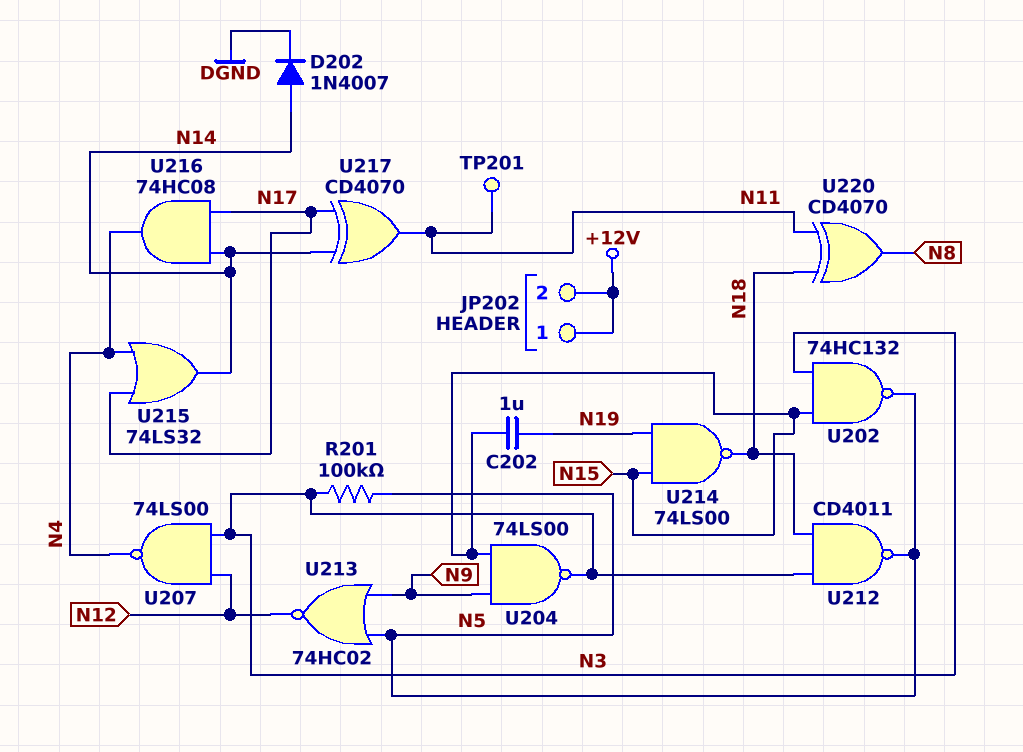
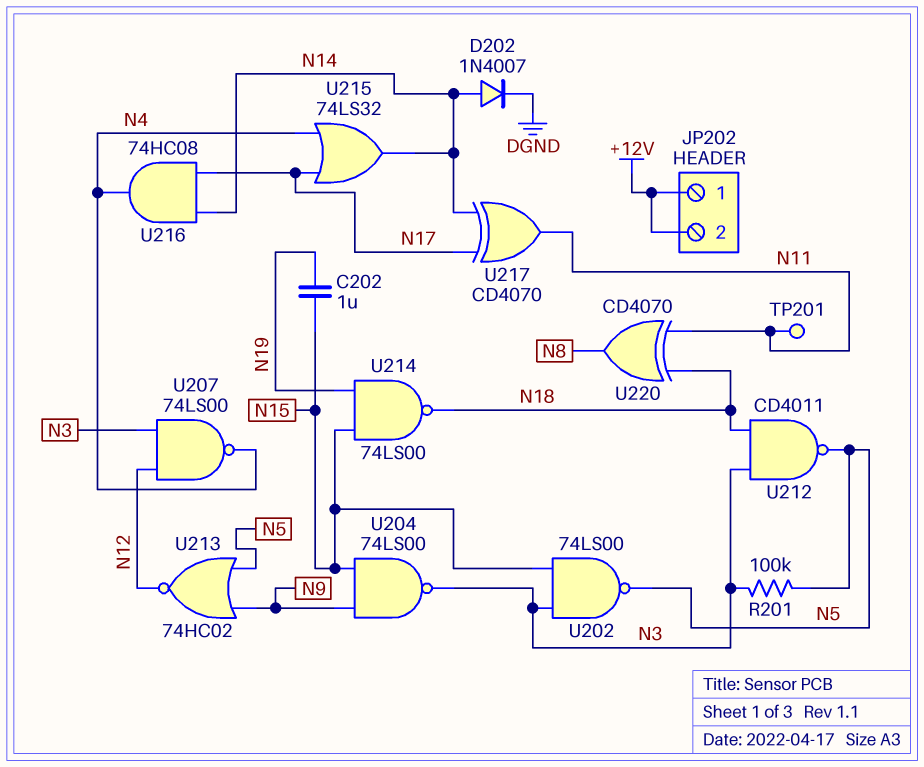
U202: NAND 74HC132 (in N3, in N15, out N5) -> NAND 74LS00 (in N3, in N15, out N5)

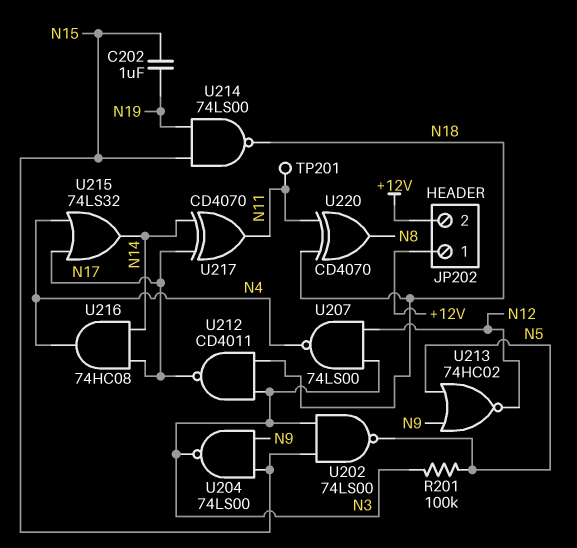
D202: diode 1N4007 (A N14, K DGND) -> none
U212: NAND CD4011 (in N3, in N18, out N5) -> NAND CD4011 (in N3, in N18, out N17)

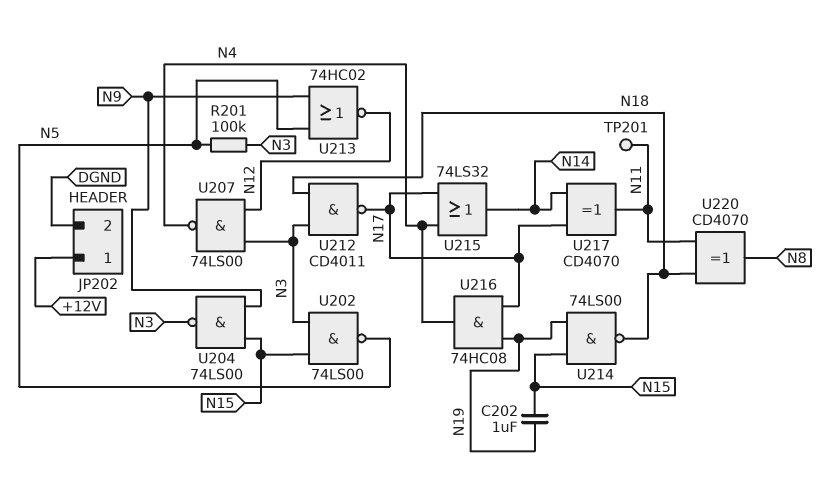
JP202 pin 2: +12V -> DGND
U216: AND 74HC08 (in N14, in N17, out N4) -> AND 74HC08 (in N17, in N19, out N4)

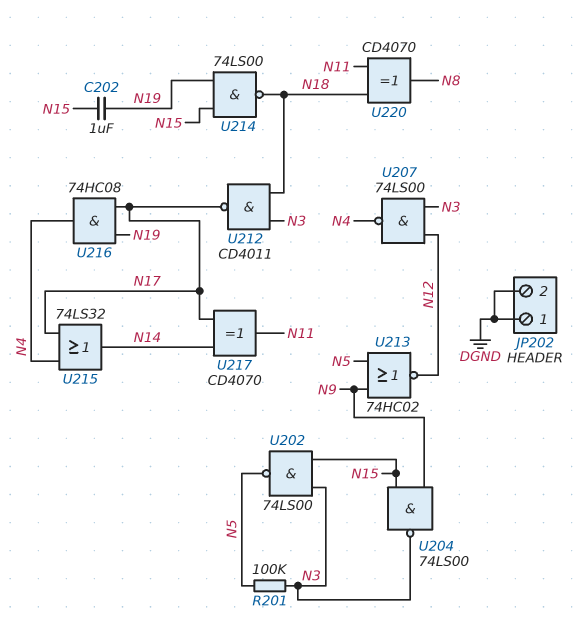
JP202 pin 1: +12V -> DGND
TP201: test point (N11) -> none

